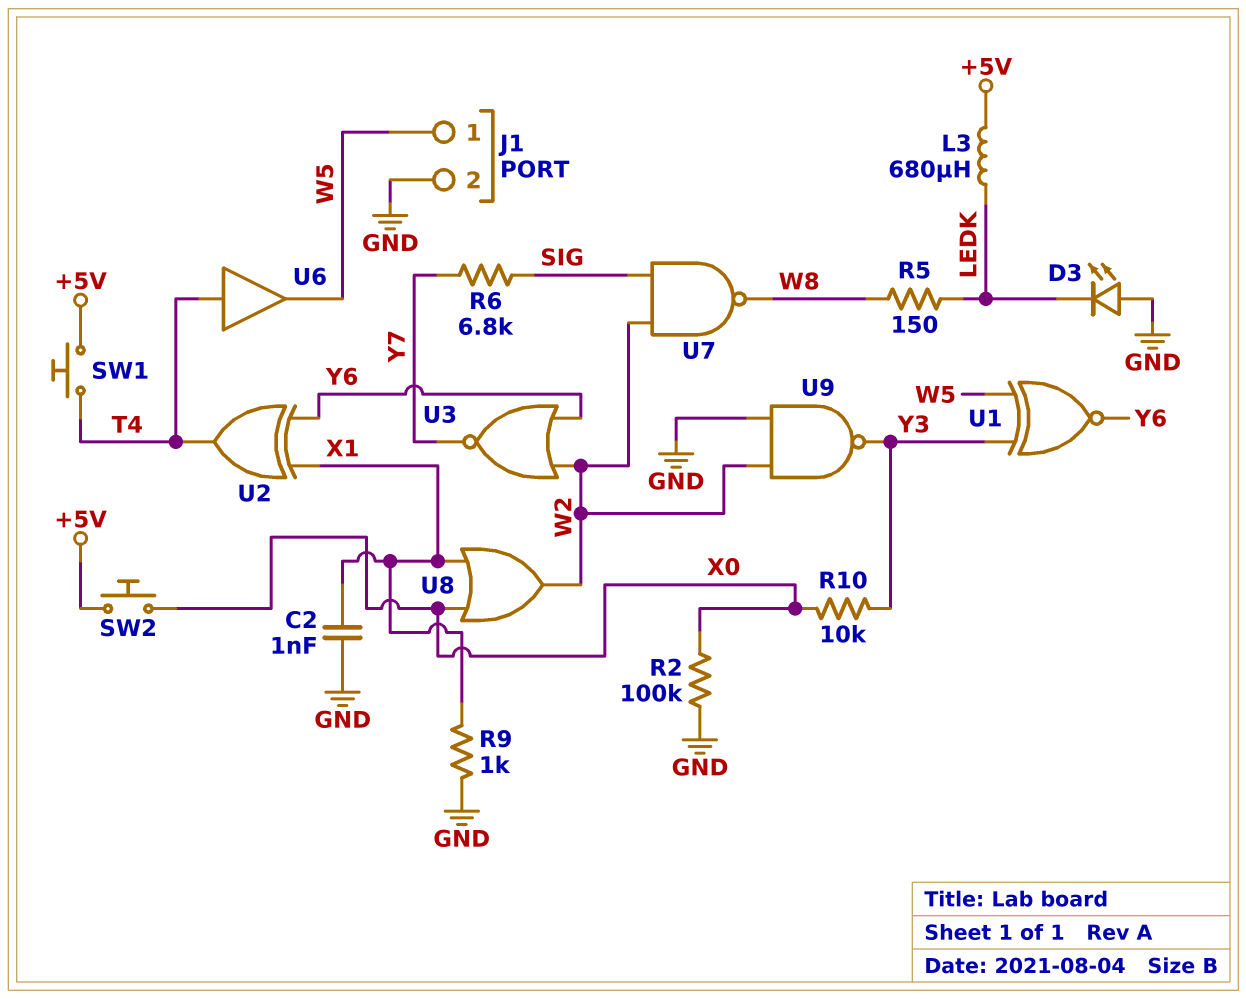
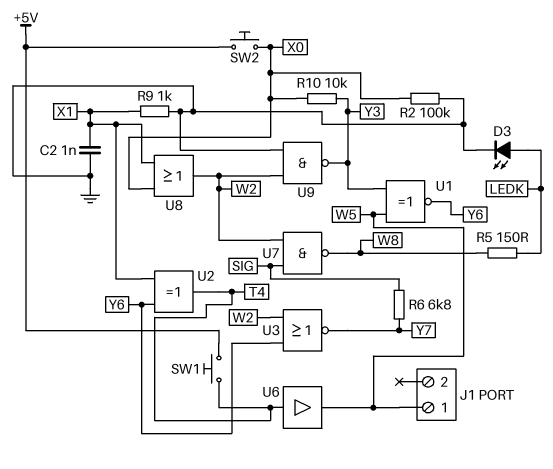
D3: LED (A GND, K LEDK) -> LED (A LEDK, K GND)
J1 pin 2: GND -> none
L3: 680uH (+5V, LEDK) -> none

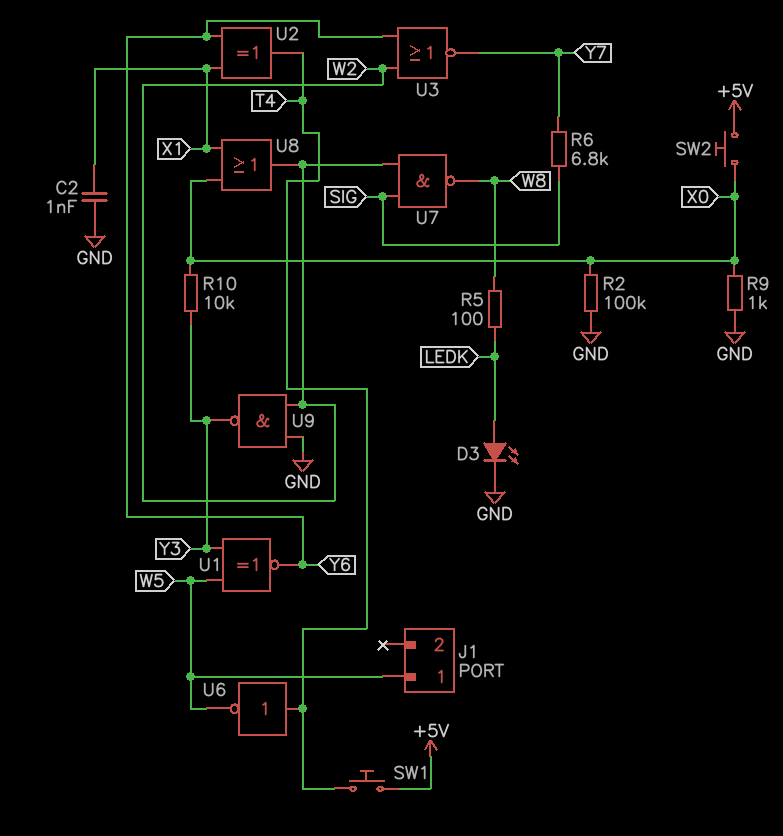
R5: 150 (LEDK, W8) -> 100 (LEDK, W8)
R9: 1k (GND, X1) -> 1k (GND, X0)
U6: buffer (in T4, out W5) -> NOT (in T4, out W5)

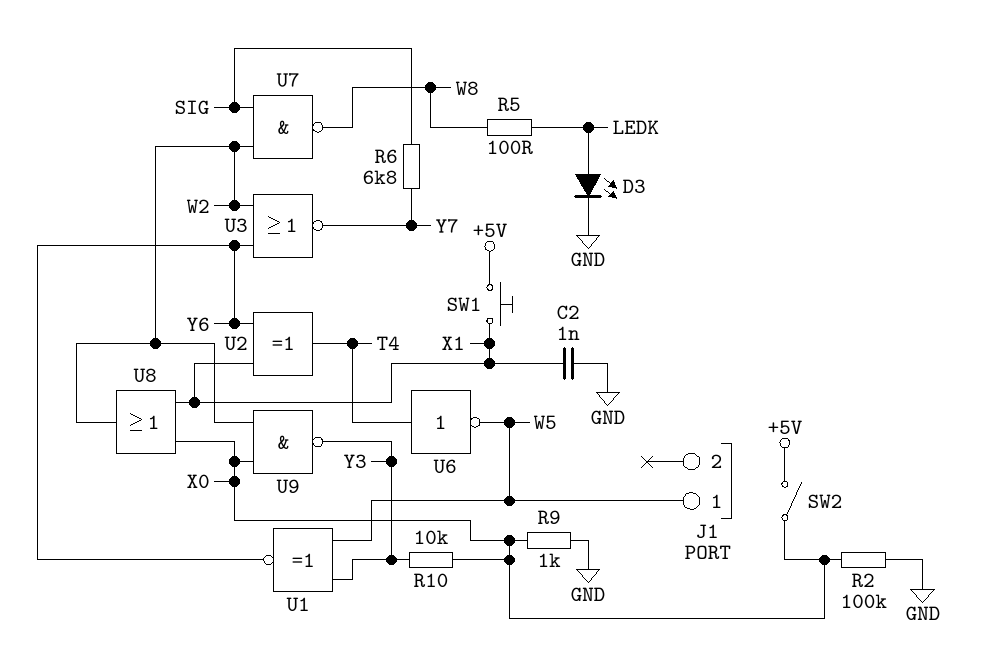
SW1: button (+5V, T4) -> button (+5V, X1)
SW2: button (+5V, X0) -> switch (+5V, X0)
U9: NAND (in GND, in W2, out Y3) -> NAND (in W2, in X0, out Y3)

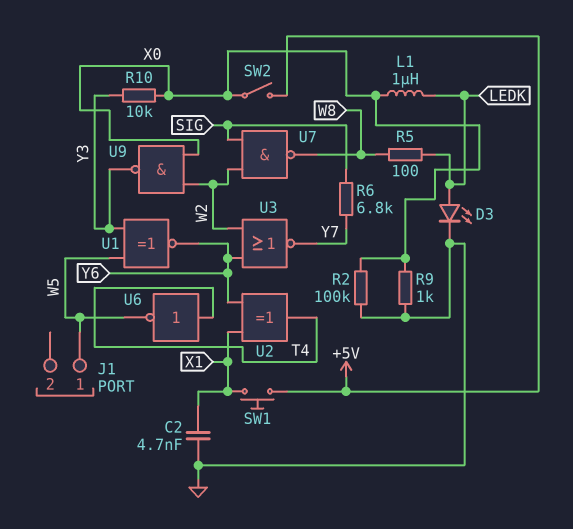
C2: 1nF (GND, X1) -> 4.7nF (GND, X1)
L1: none -> 1uH (LEDK, X0)
U8: OR (in X0, in X1, out W2) -> none

